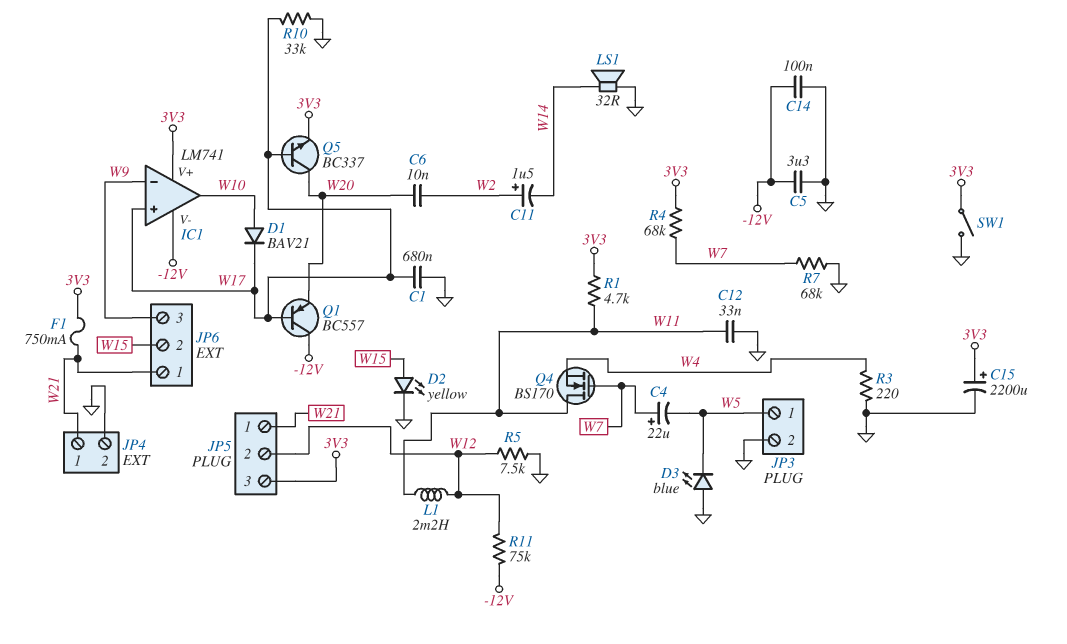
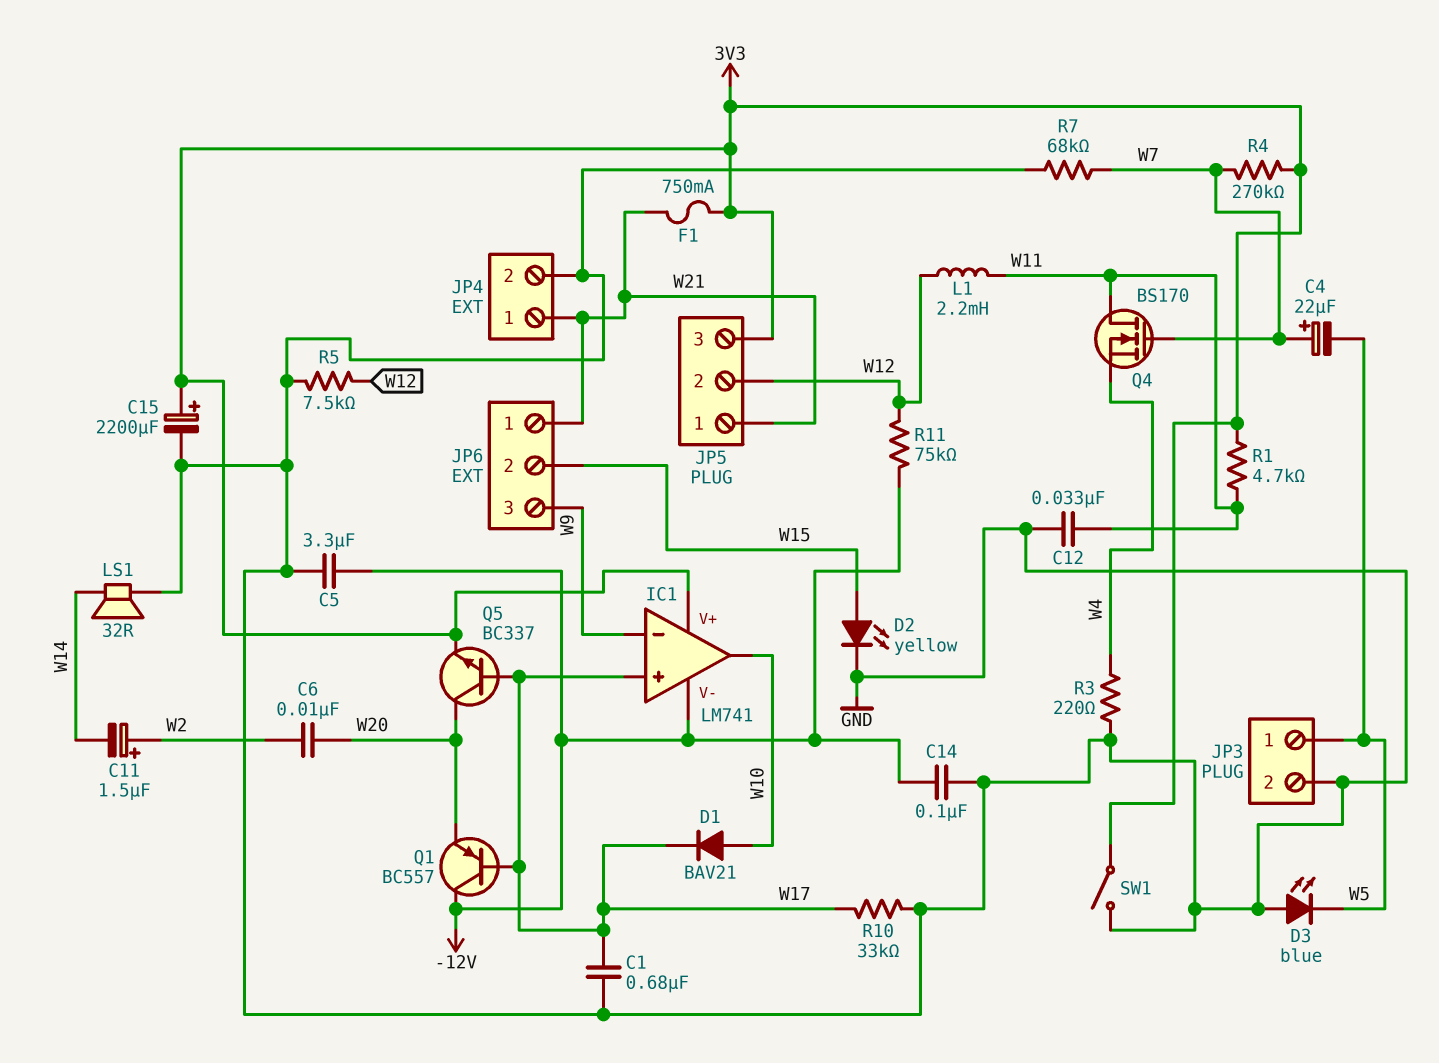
R4: 68k (3V3, W7) -> 270k (3V3, W7)

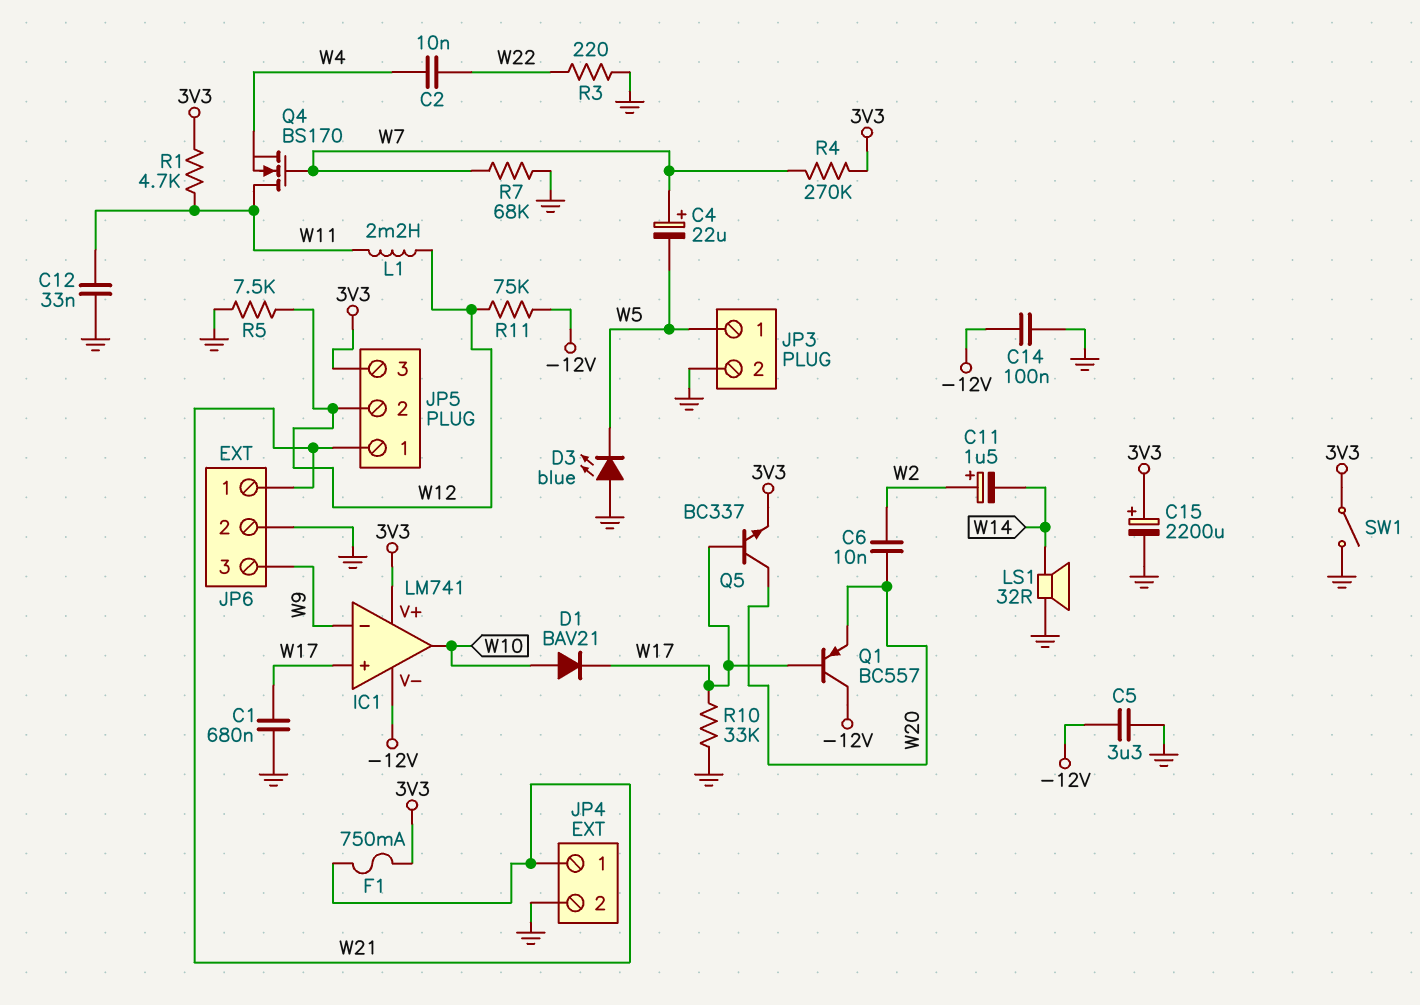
C2: none -> 10nF (W4, W22)
D2: LED yellow (A W15, K GND) -> none
JP6 pin 2: W15 -> GND
R3: 220 (GND, W4) -> 220 (GND, W22)

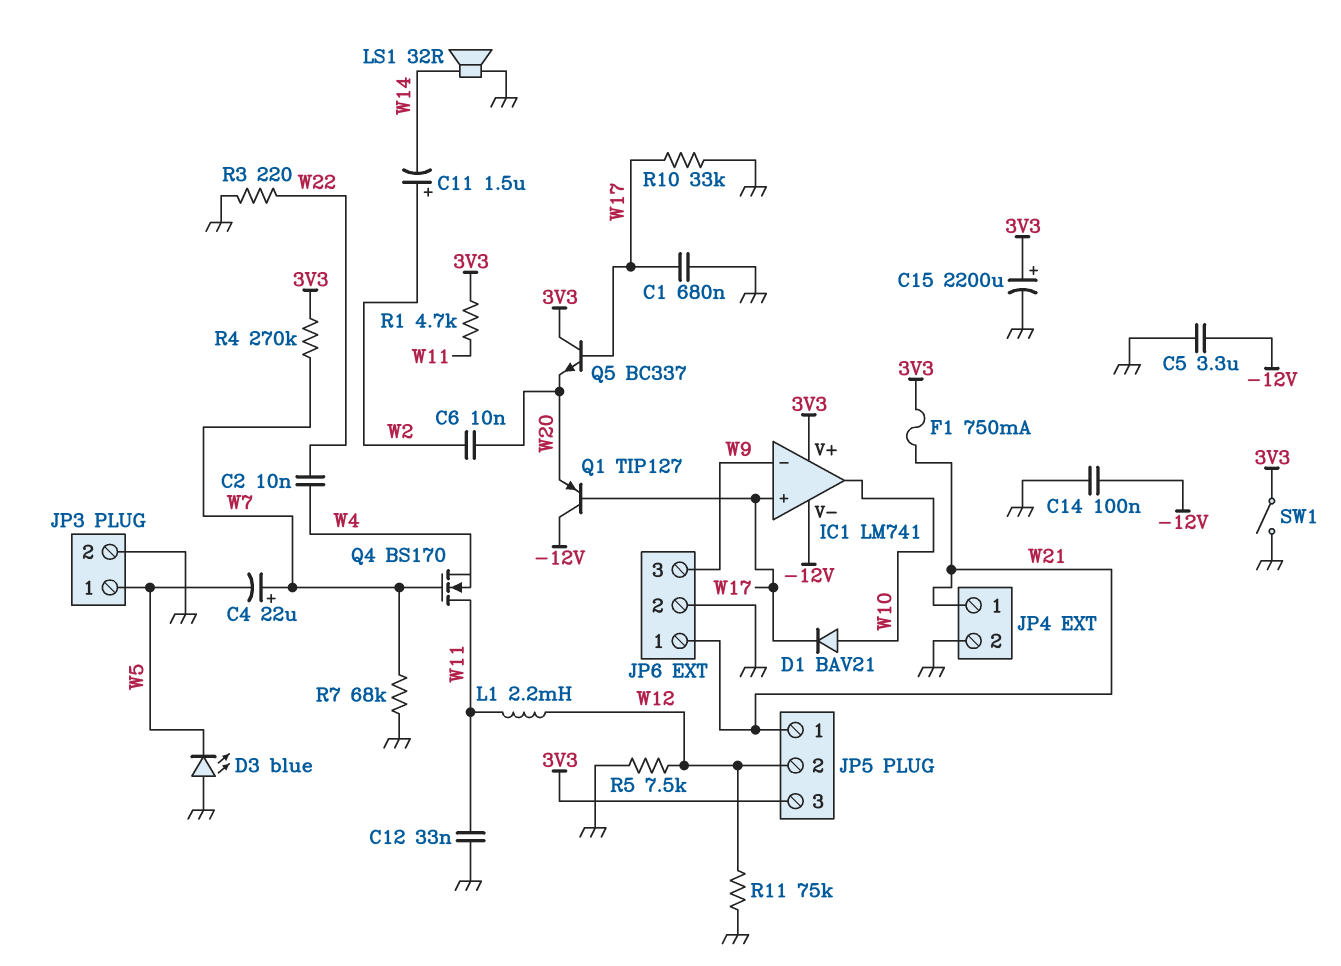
Q1: PNP BC557 (B W17, C -12V, E W20) -> PNP TIP127 (B W17, C -12V, E W20)
Q5: NPN BC337 (B W17, C W20, E 3V3) -> NPN BC337 (B W17, C 3V3, E W20)
R11: 75k (-12V, W12) -> 75k (GND, W12)

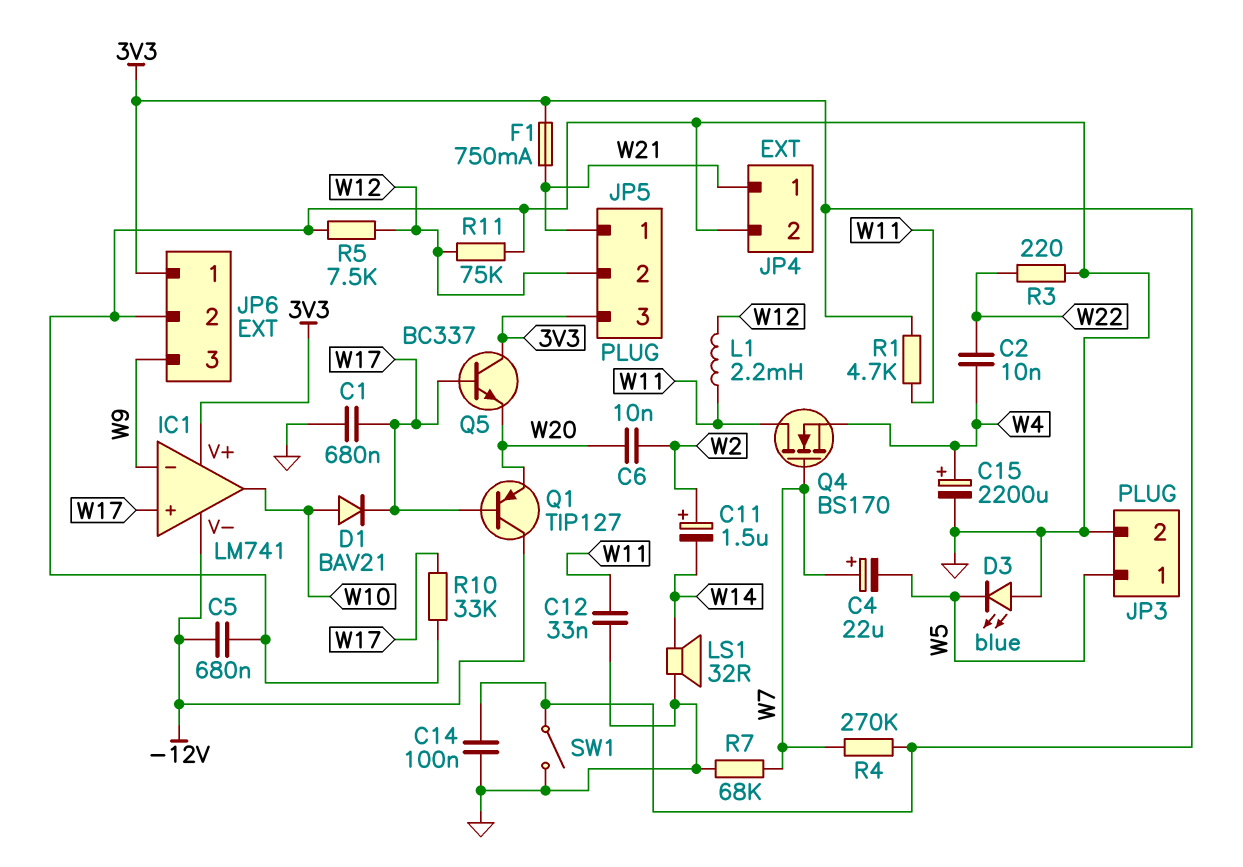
C5: 3.3uF (-12V, GND) -> 680nF (-12V, GND)
C14: 100nF (-12V, GND) -> 100nF (3V3, GND)
C15: 2200uF (plus 3V3, minus GND) -> 2200uF (plus W4, minus GND)
JP6 pin 1: W21 -> 3V3

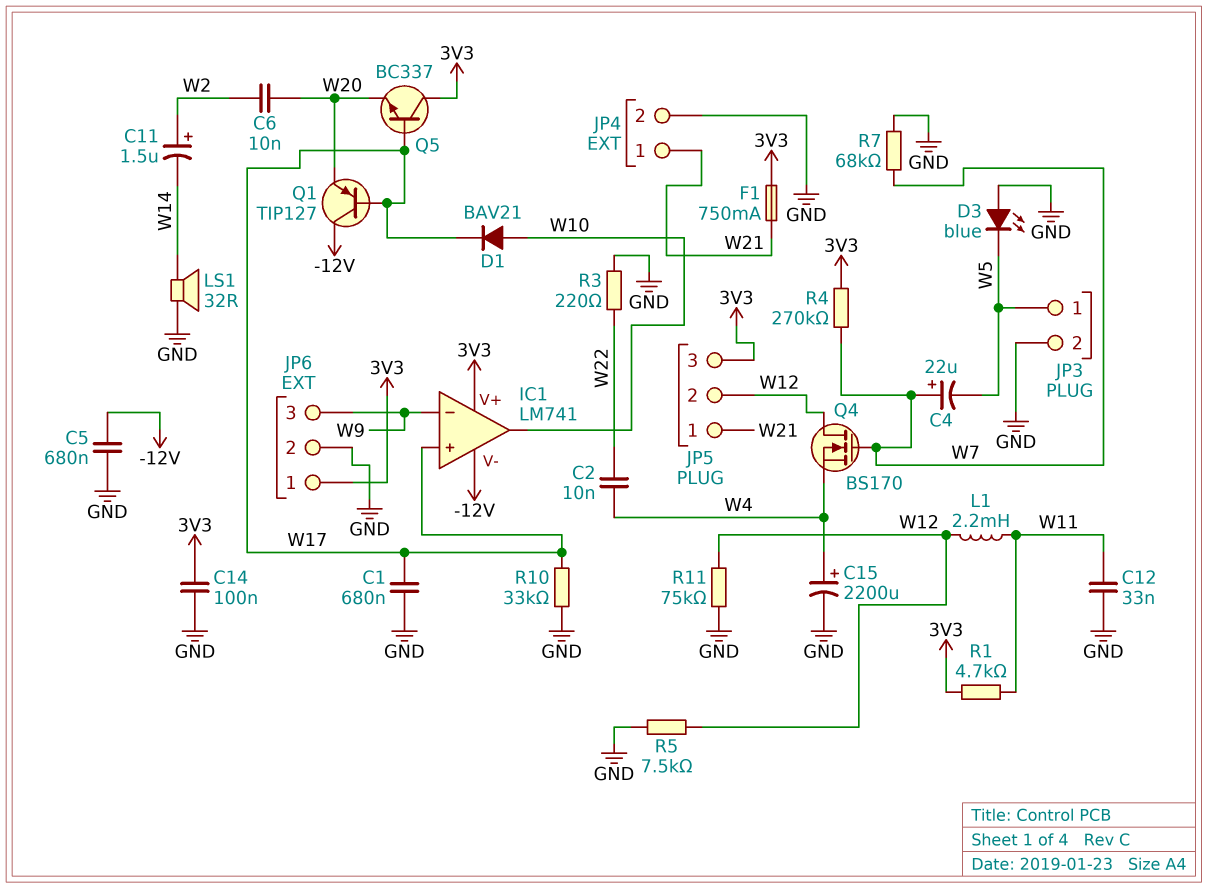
Q4: NMOS BS170 (G W7, D W11, S W4) -> NMOS BS170 (G W7, D W12, S W4)
SW1: switch (3V3, GND) -> none

